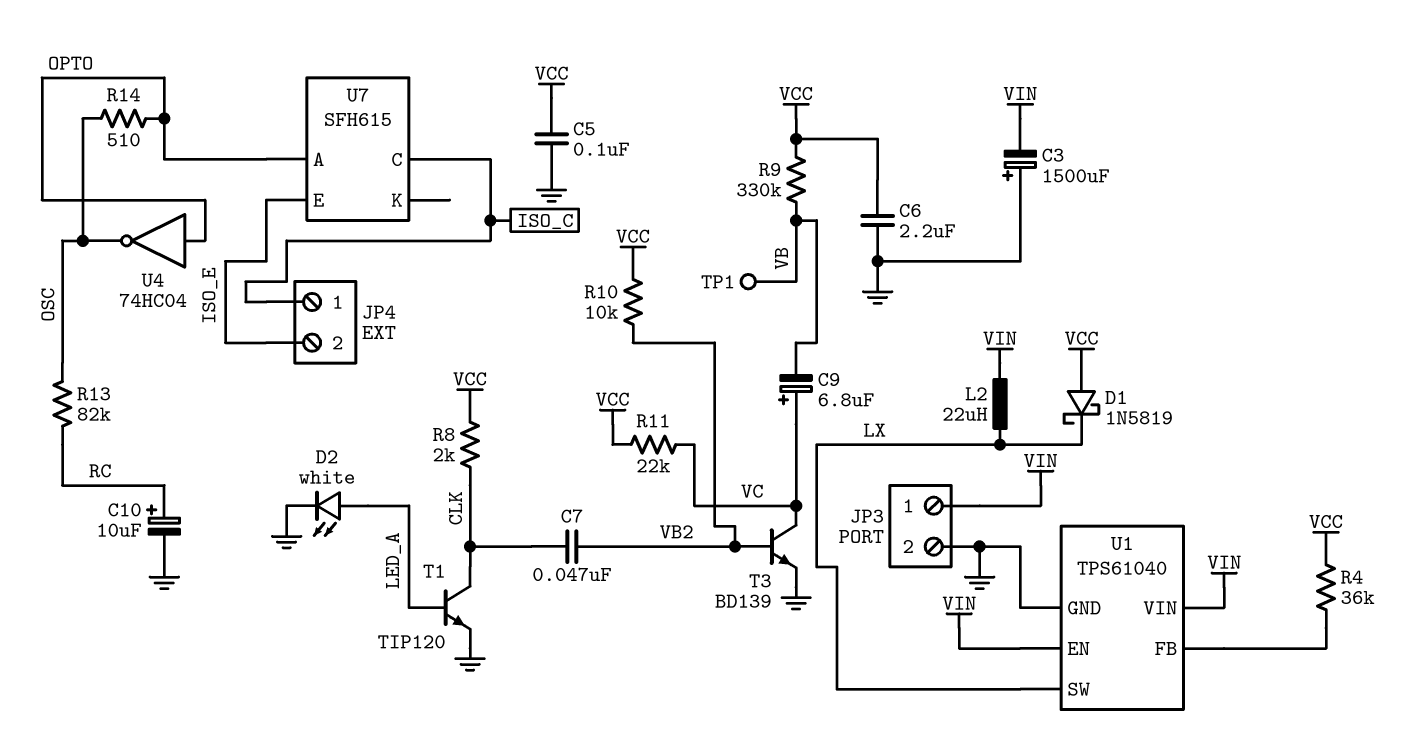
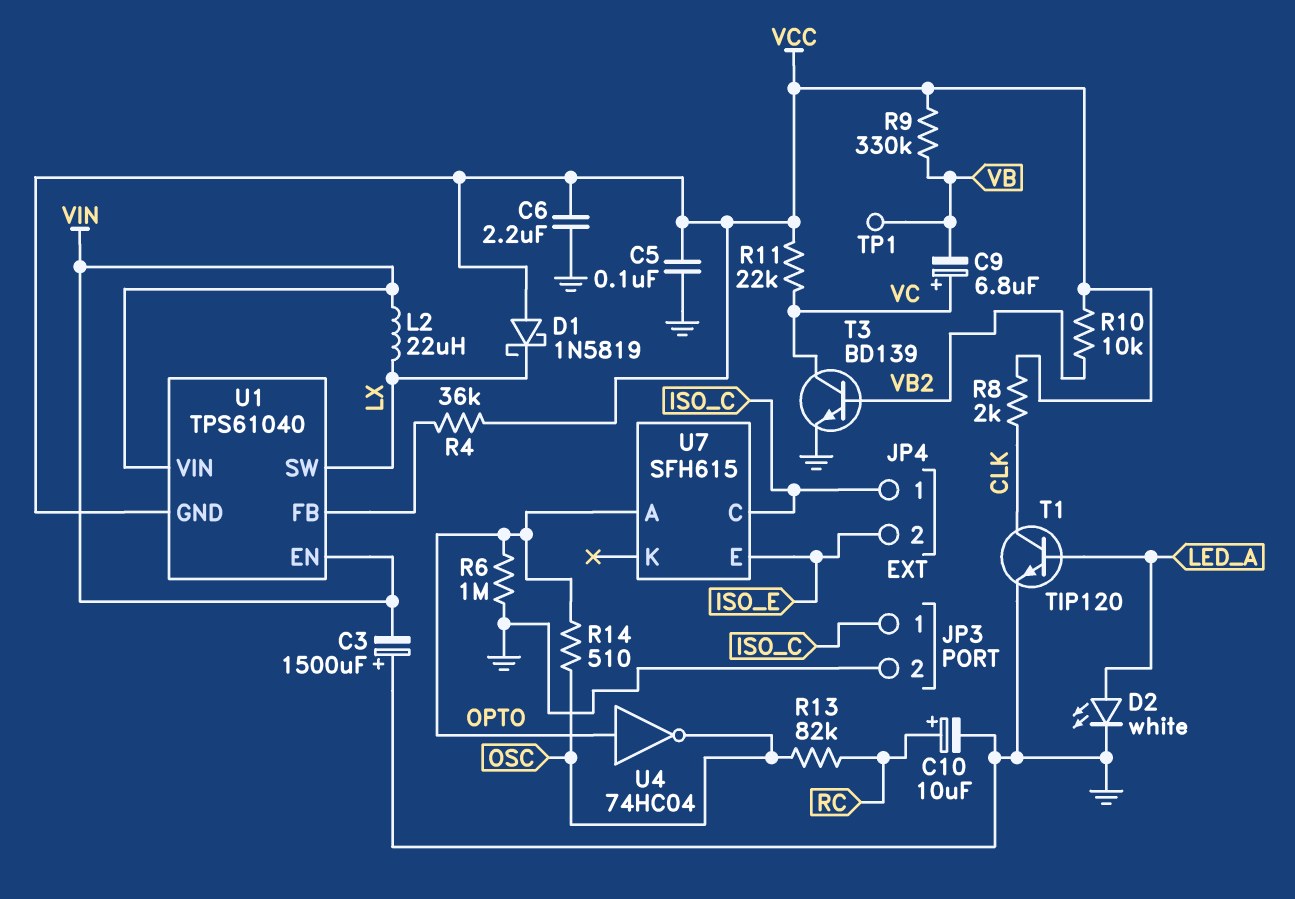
C7: 47nF (CLK, VB2) -> none
JP3 pin 1: VIN -> ISO_C
R6: none -> 1M (GND, OPTO)
U1 pin GND: GND -> VCC

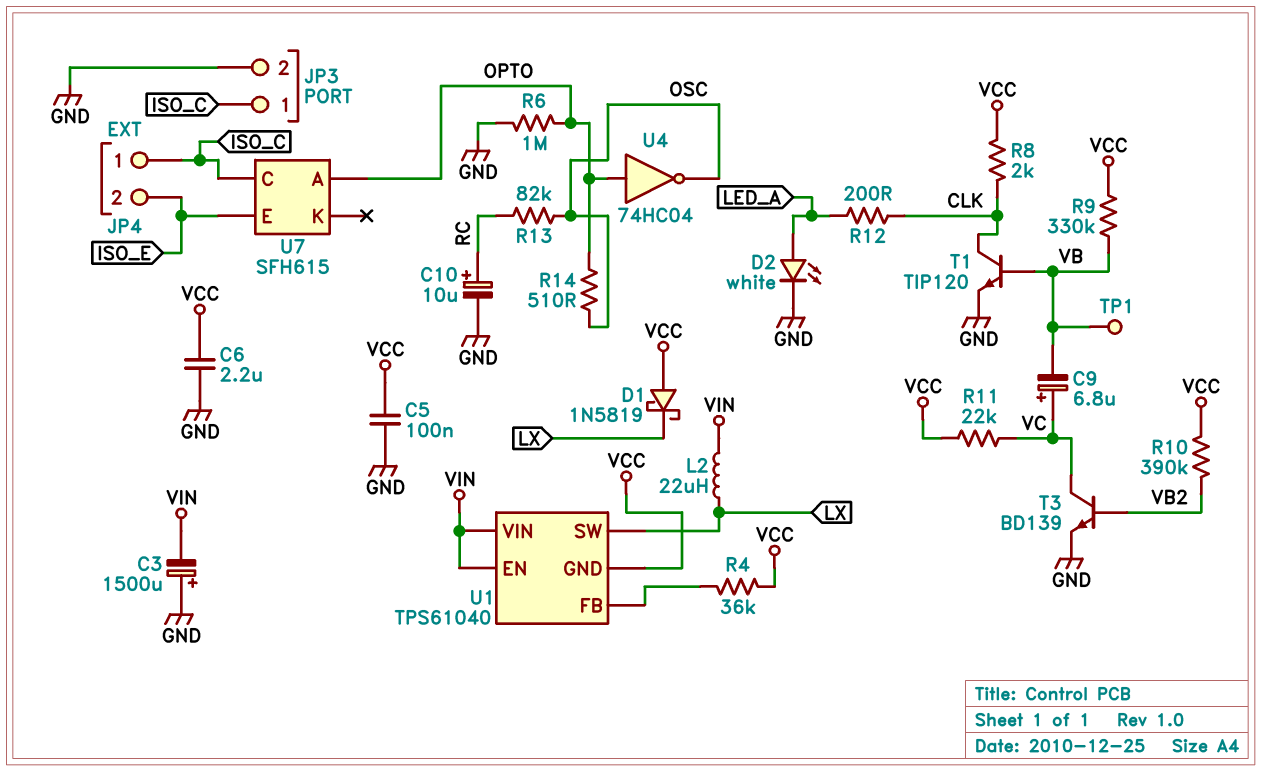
R10: 10k (VB2, VCC) -> 390k (VB2, VCC)
R12: none -> 200 (CLK, LED_A)
T1: NPN TIP120 (B LED_A, C CLK, E GND) -> NPN TIP120 (B VB, C CLK, E GND)

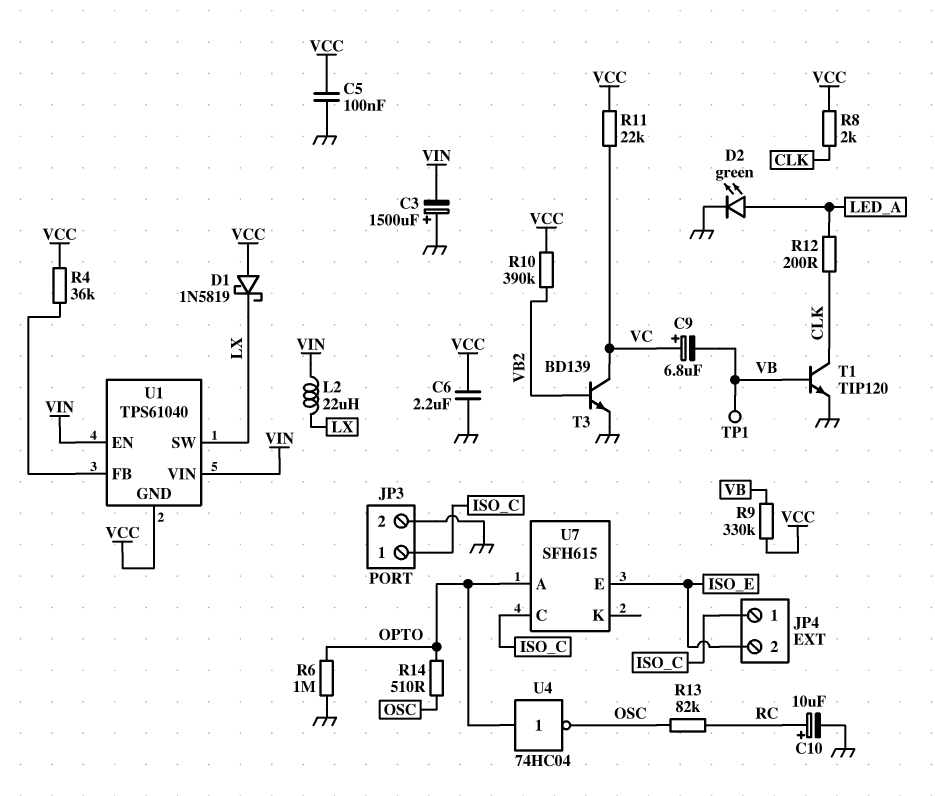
D2: LED white (A LED_A, K GND) -> LED green (A LED_A, K GND)

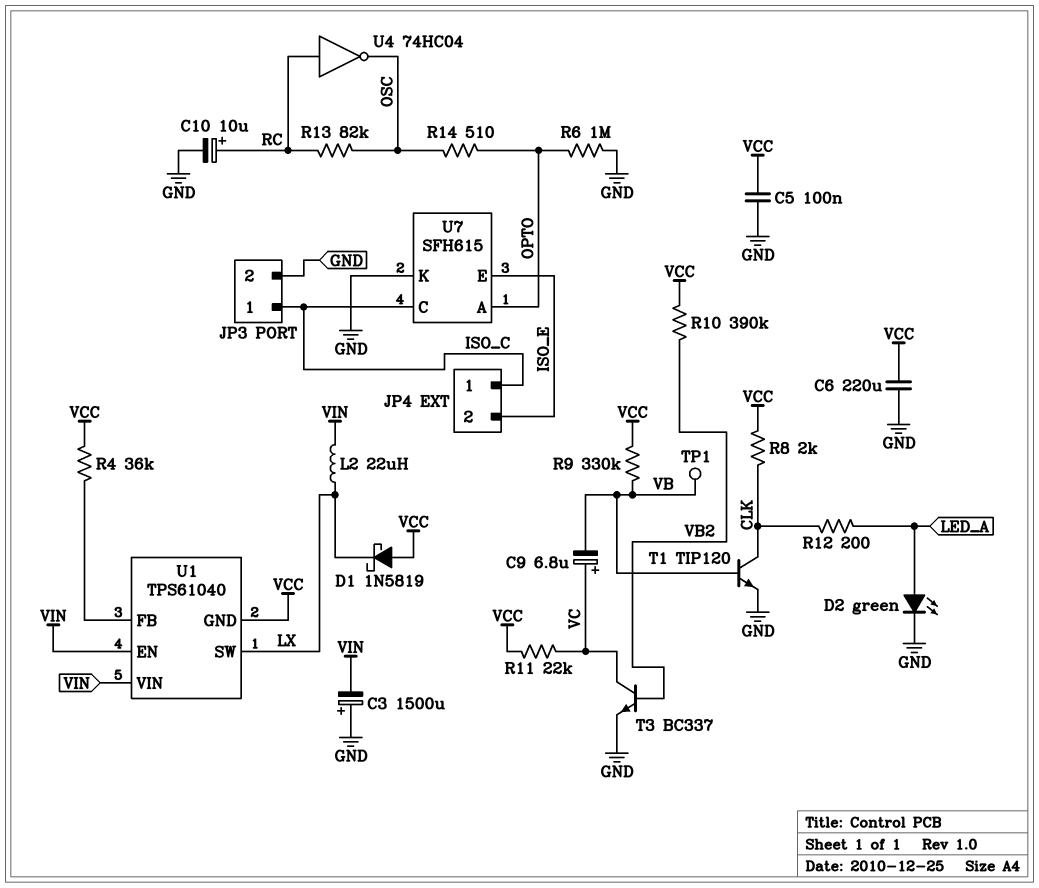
C6: 2.2uF (GND, VCC) -> 220uF (GND, VCC)
T3: NPN BD139 (B VB2, C VC, E GND) -> NPN BC337 (B VB2, C VC, E GND)
U4: NOT 74HC04 (in OPTO, out OSC) -> NOT 74HC04 (in RC, out OSC)
U7 pin K: none -> GND

